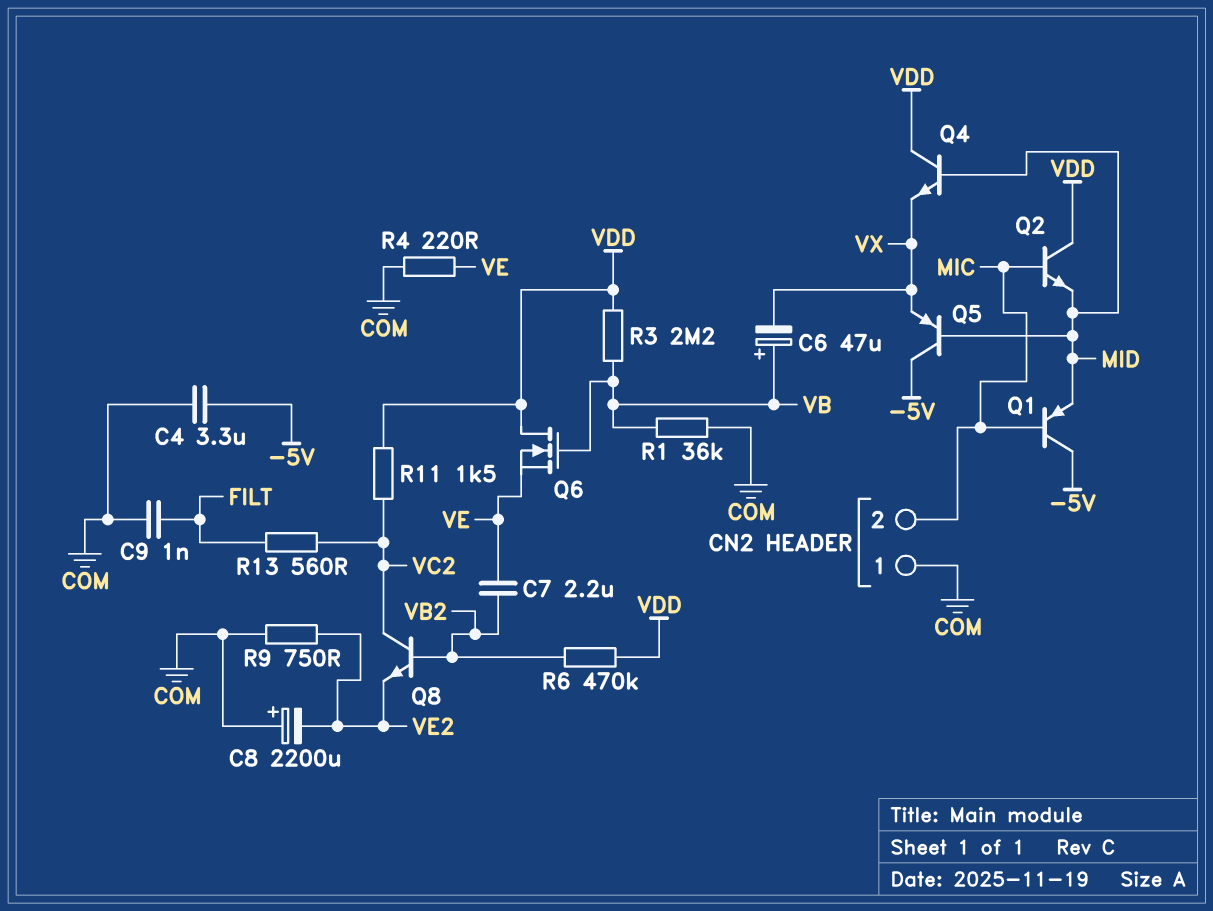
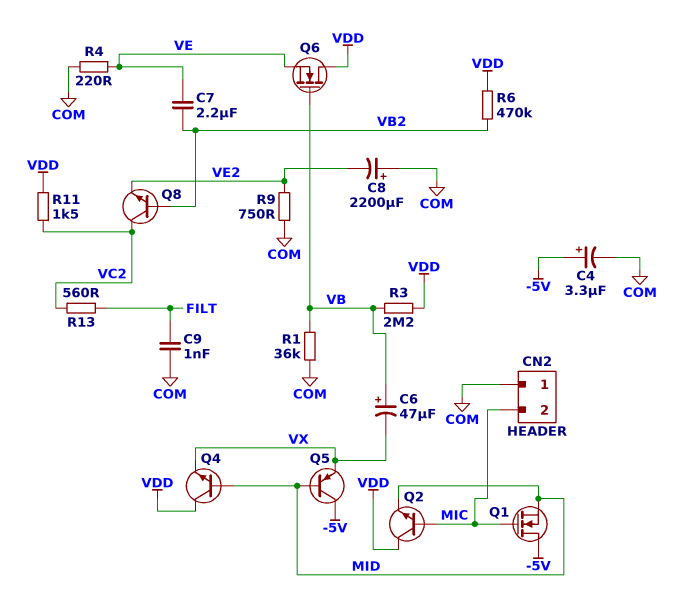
C4: 3.3uF (-5V, COM) -> 3.3uF (plus -5V, minus COM)
Q1: PNP (B MIC, C -5V, E MID) -> NMOS (G MIC, D -5V, S MID)

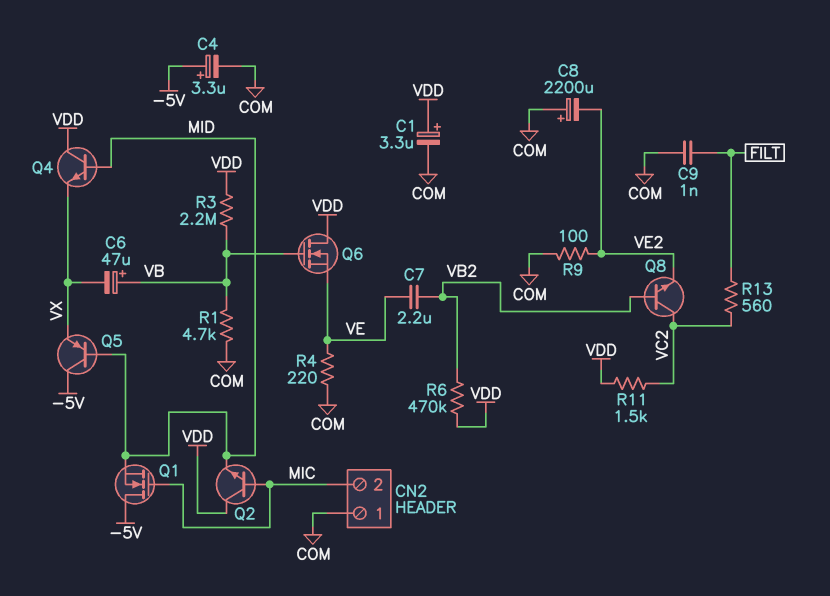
C1: none -> 3.3uF (plus VDD, minus COM)
R1: 36k (COM, VB) -> 4.7k (COM, VB)
R9: 750 (COM, VE2) -> 100 (COM, VE2)

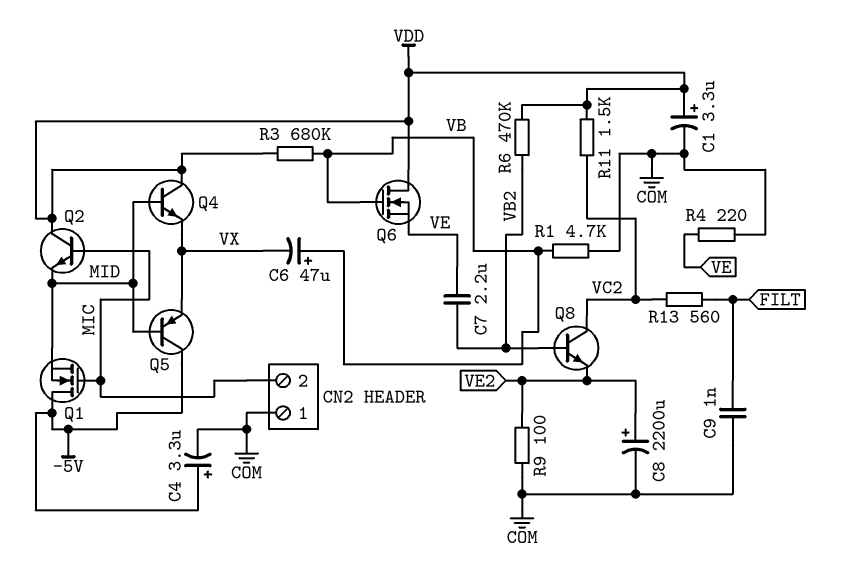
C8: 2200uF (plus COM, minus VE2) -> 2200uF (plus VE2, minus COM)
R3: 2.2M (VB, VDD) -> 680k (VB, VDD)

